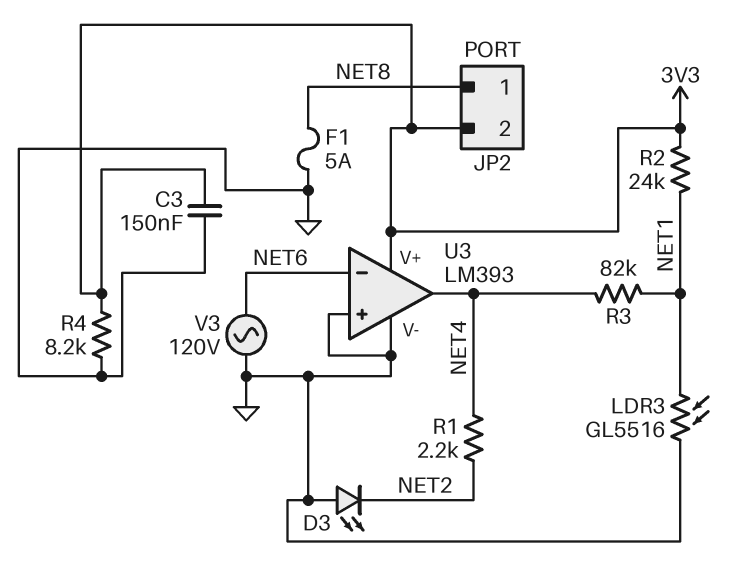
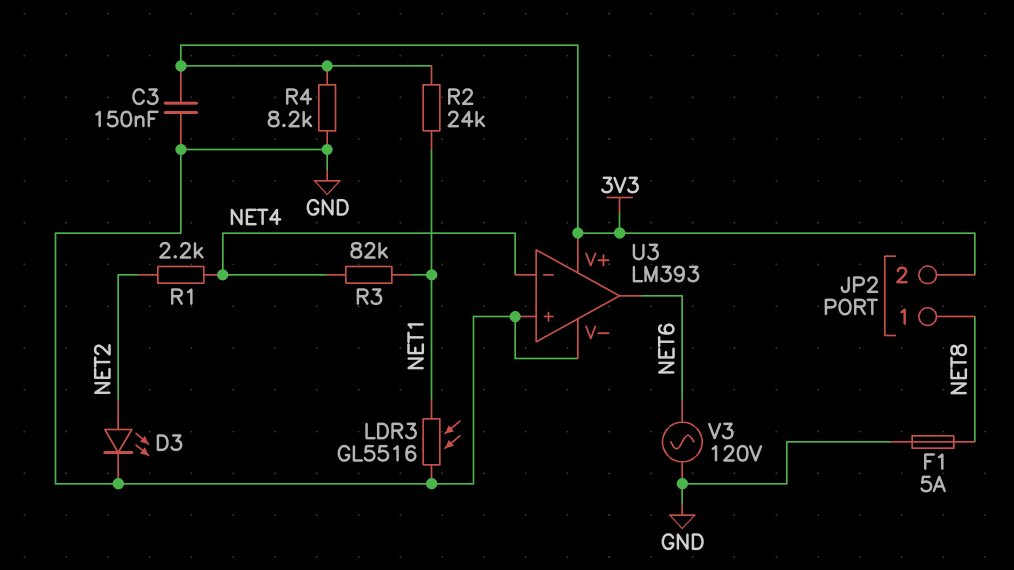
D3: LED (A GND, K NET2) -> LED (A NET2, K GND)
U3 pin in-: NET6 -> NET4
U3 pin out: NET4 -> NET6

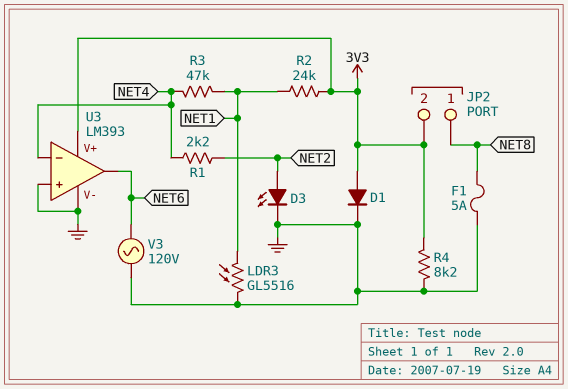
C3: 150nF (3V3, GND) -> none
D1: none -> diode (A 3V3, K GND)
R3: 82k (NET1, NET4) -> 47k (NET1, NET4)

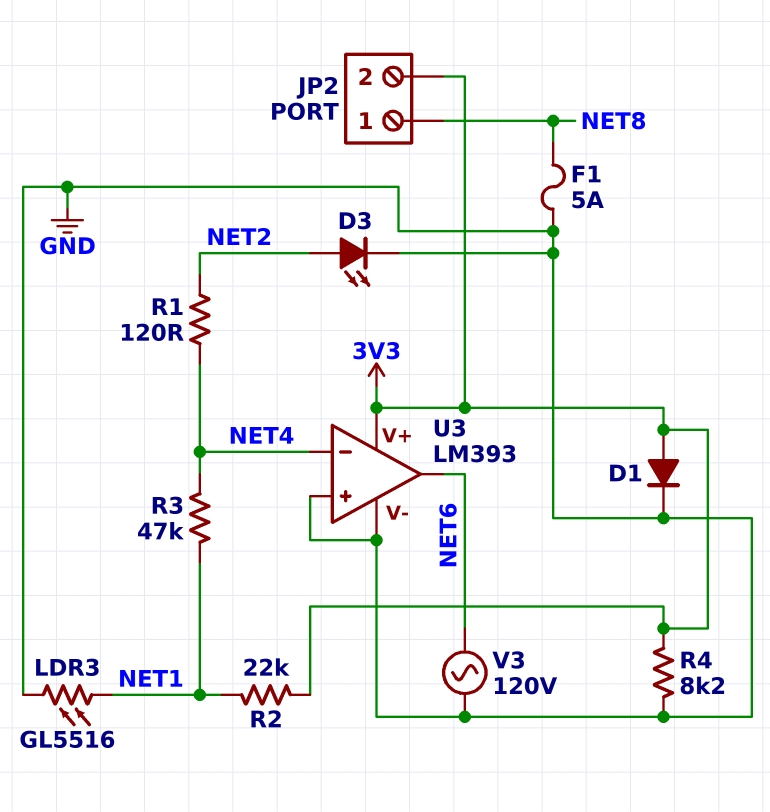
R1: 2.2k (NET2, NET4) -> 120 (NET2, NET4)
R2: 24k (3V3, NET1) -> 22k (3V3, NET1)

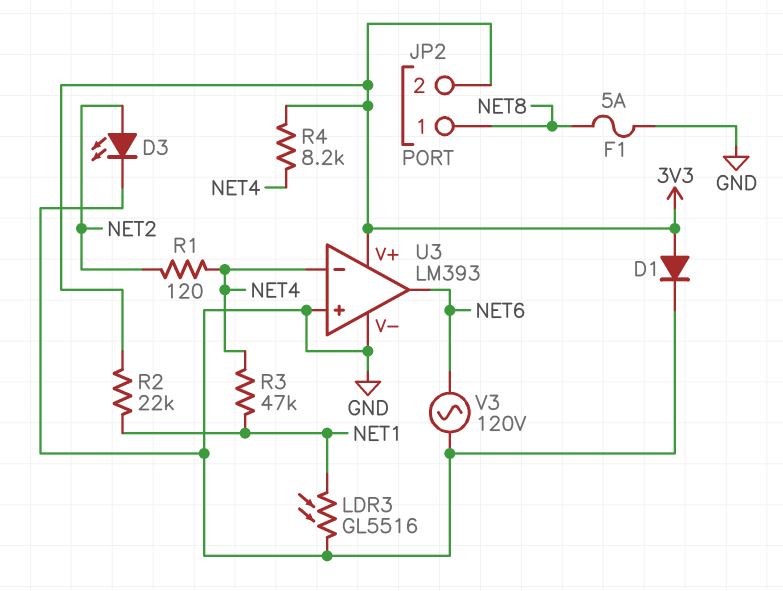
R4: 8.2k (3V3, GND) -> 8.2k (3V3, NET4)

